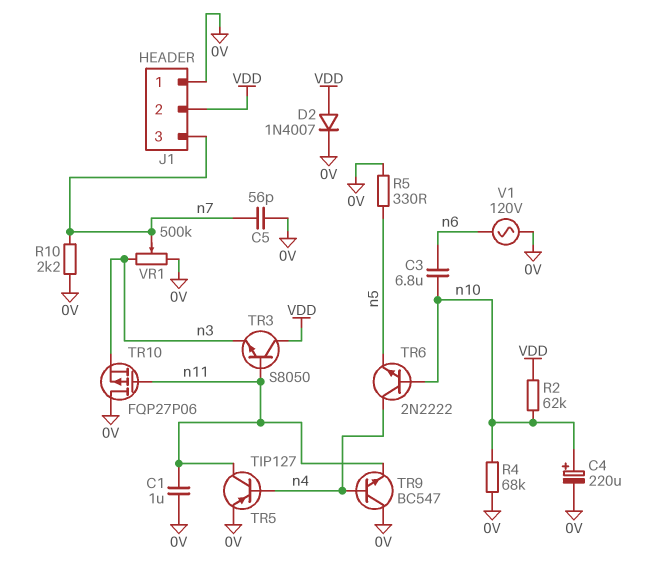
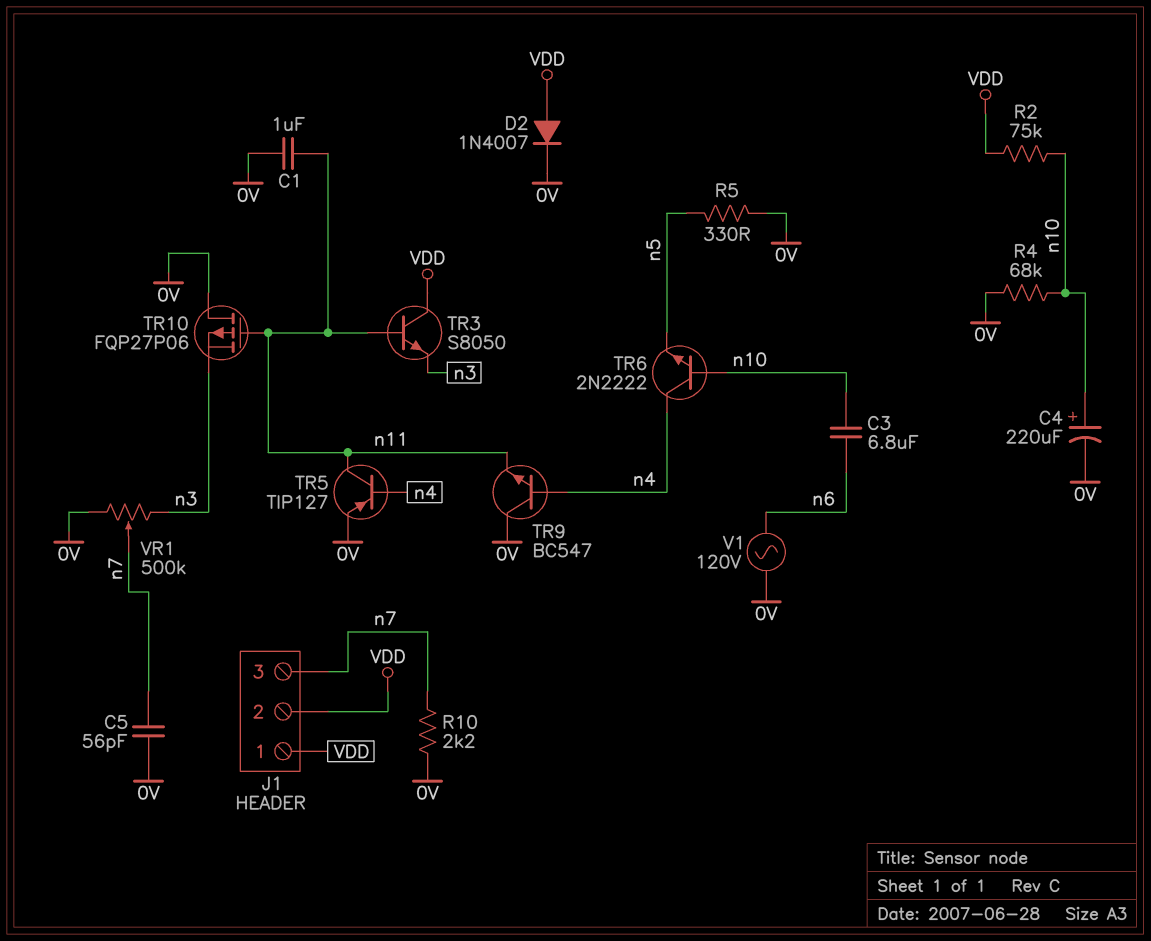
J1 pin 1: 0V -> VDD
R2: 62k (VDD, n10) -> 75k (VDD, n10)

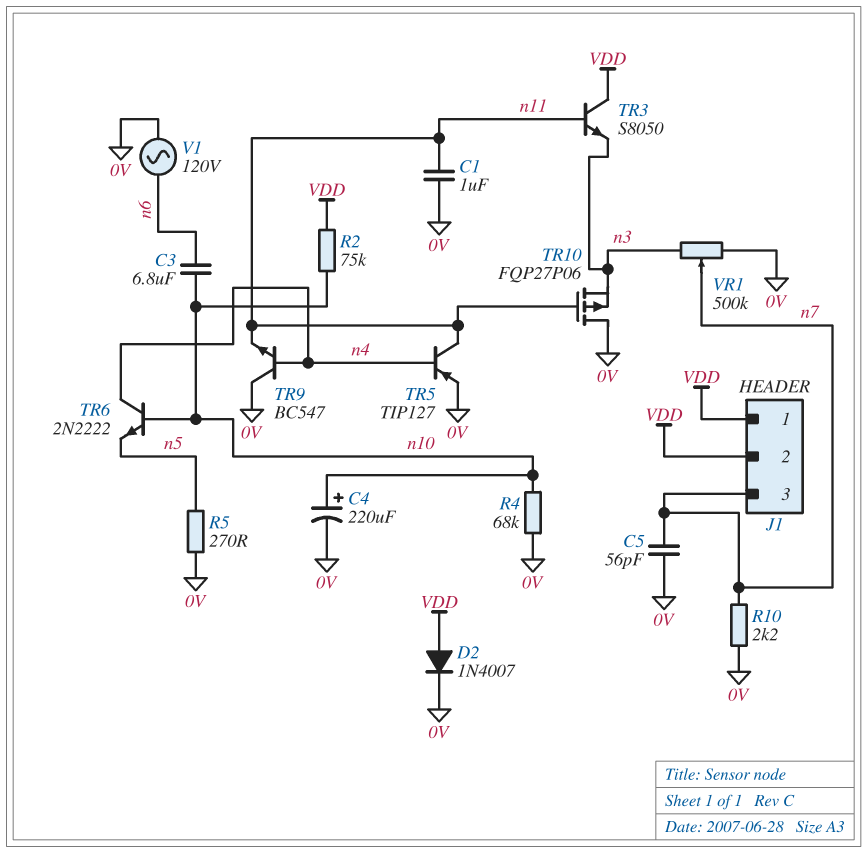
R5: 330 (0V, n5) -> 270 (0V, n5)

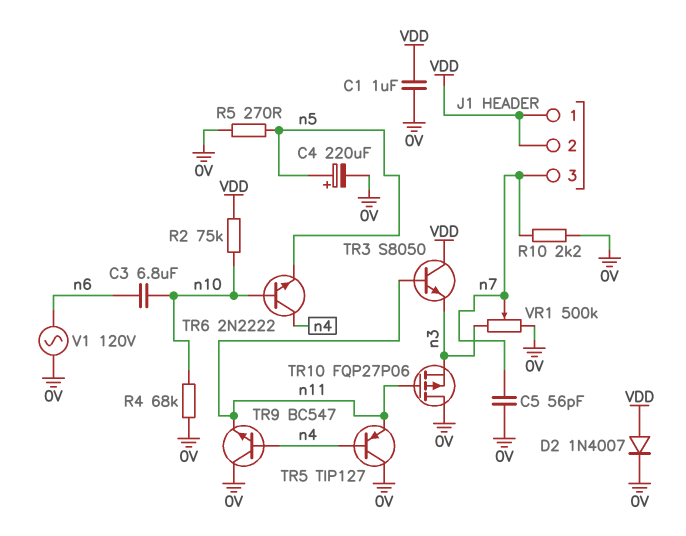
C1: 1uF (0V, n11) -> 1uF (0V, VDD)
C4: 220uF (plus n10, minus 0V) -> 220uF (plus n5, minus 0V)
TR5: PNP TIP127 (B n4, C n11, E 0V) -> PNP TIP127 (B n4, C 0V, E n11)

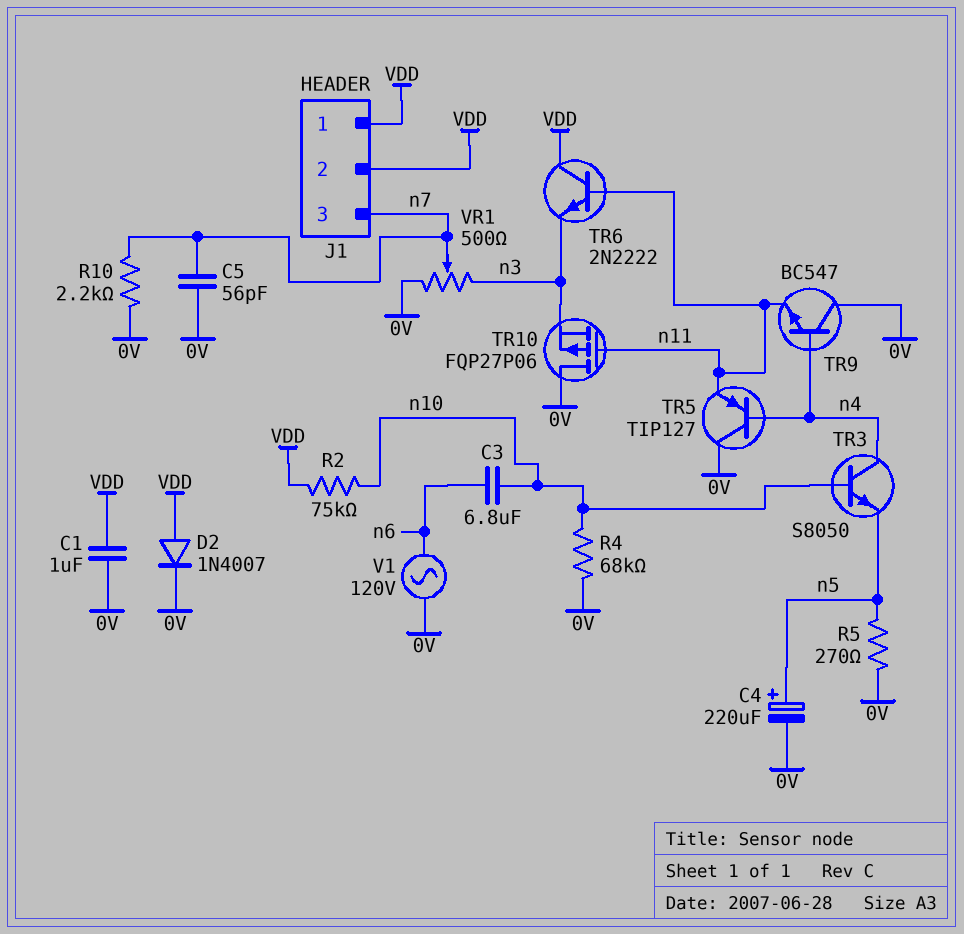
TR3: NPN S8050 (B n11, C VDD, E n3) -> NPN S8050 (B n10, C n4, E n5)
TR6: NPN 2N2222 (B n10, C n4, E n5) -> NPN 2N2222 (B n11, C VDD, E n3)
VR1: 500k (0V, n3, wiper n7) -> 500 (0V, n3, wiper n7)

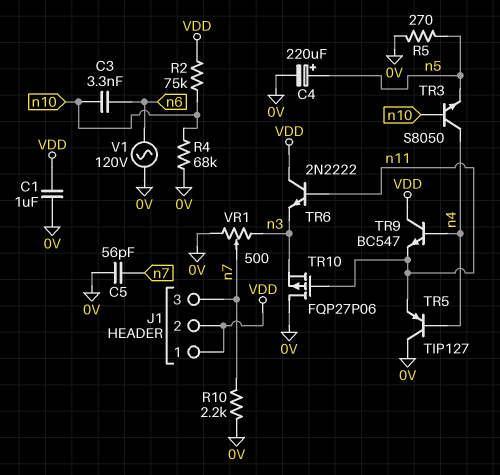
C3: 6.8uF (n6, n10) -> 3.3nF (n6, n10)
D2: diode 1N4007 (A VDD, K 0V) -> none
TR9: NPN BC547 (B n4, C 0V, E n11) -> NPN BC547 (B n4, C VDD, E n11)

